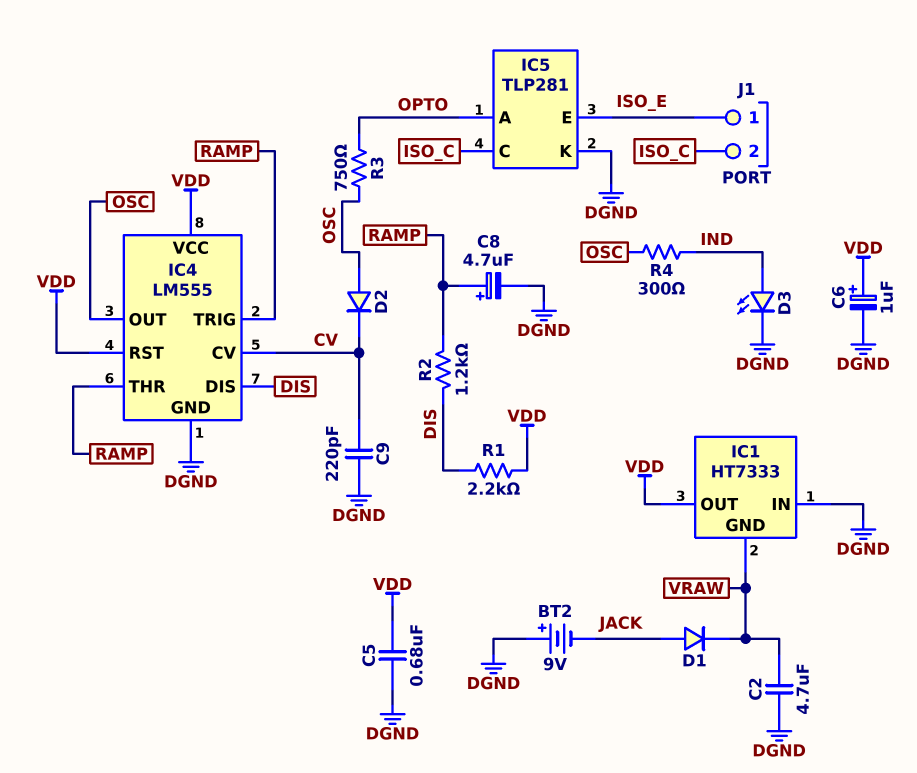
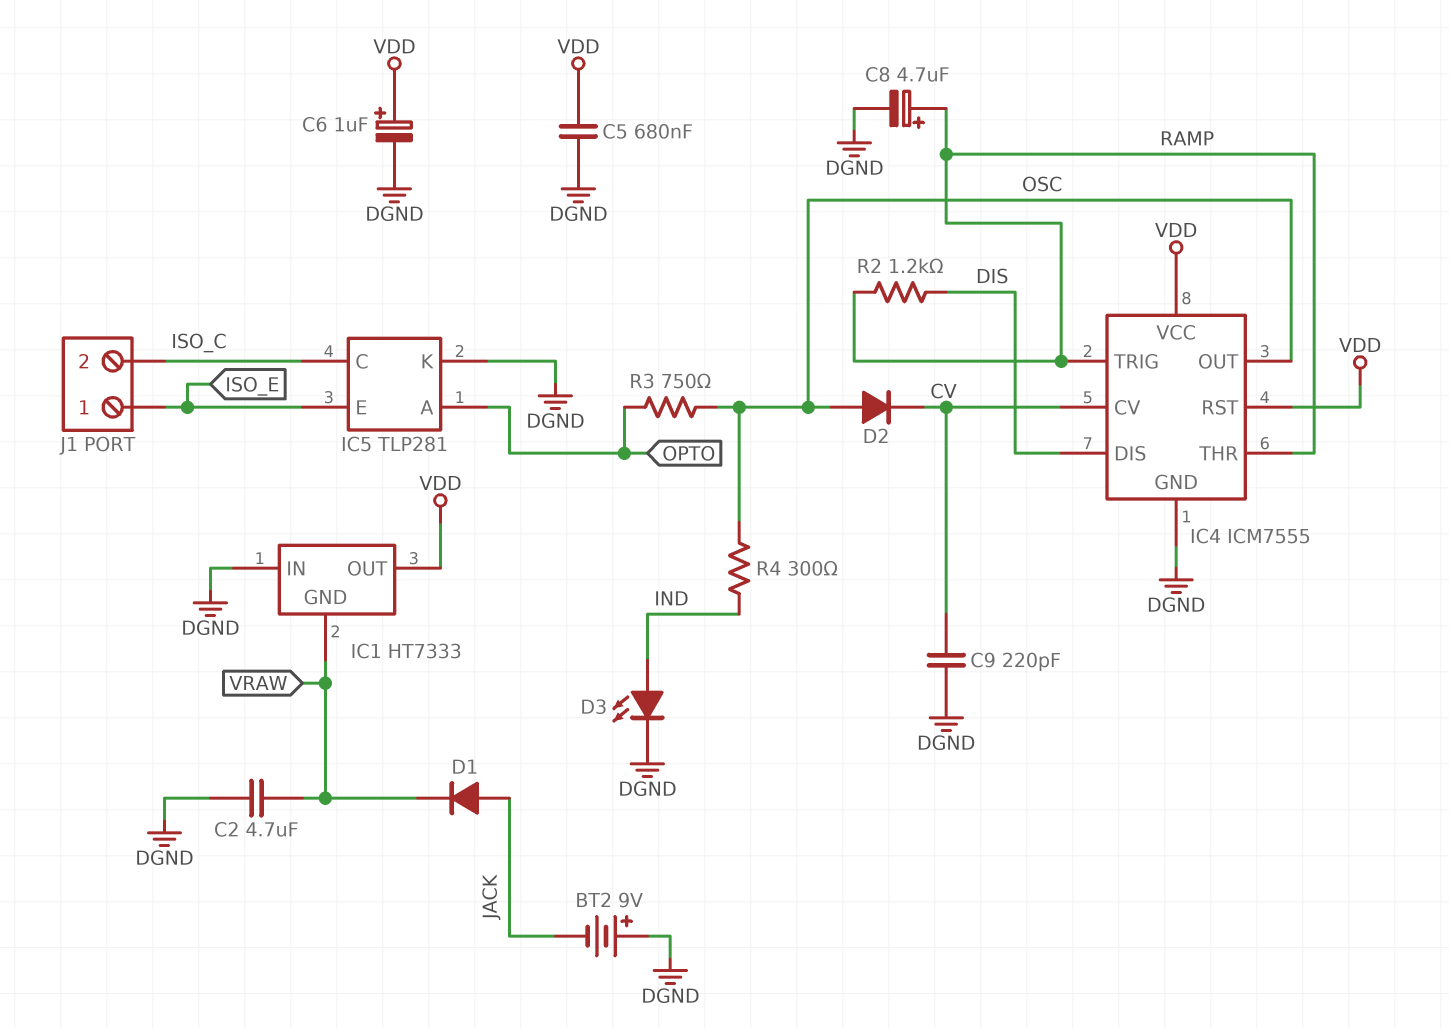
IC4: LM555 -> ICM7555
R1: 2.2k (DIS, VDD) -> none

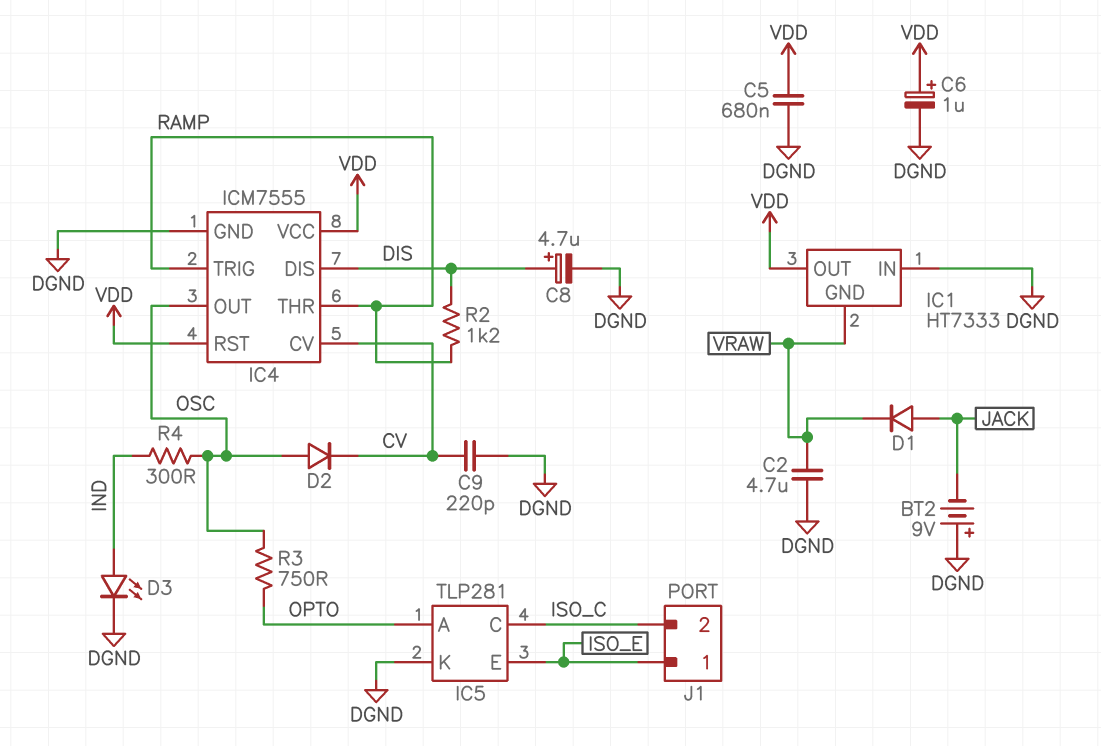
C8: 4.7uF (plus RAMP, minus DGND) -> 4.7uF (plus DIS, minus DGND)

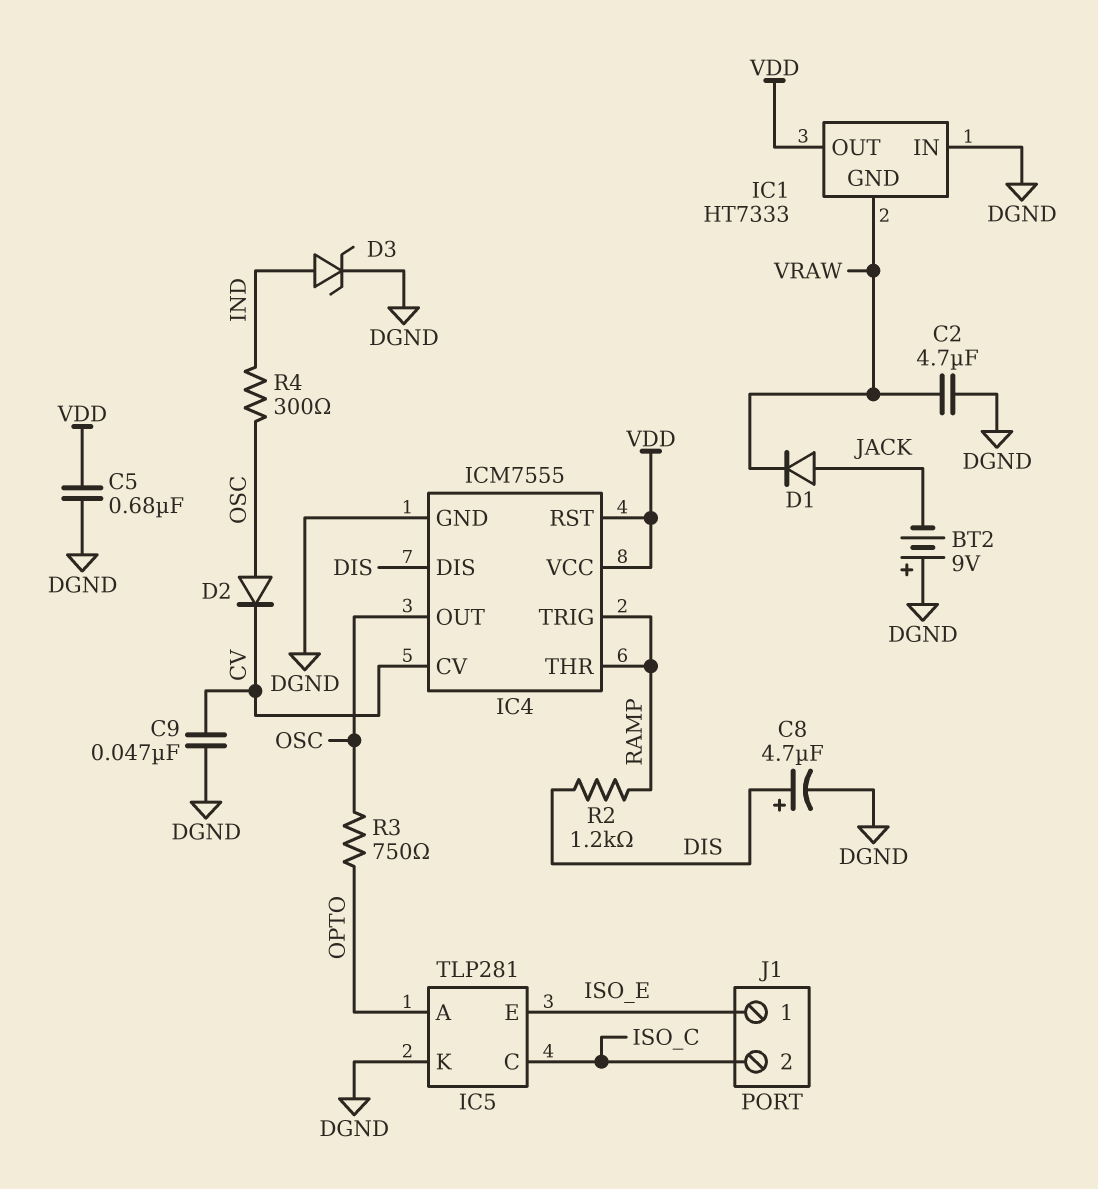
C6: 1uF (plus VDD, minus DGND) -> none
C9: 220pF (CV, DGND) -> 47nF (CV, DGND)
D3: LED (A IND, K DGND) -> zener (A IND, K DGND)

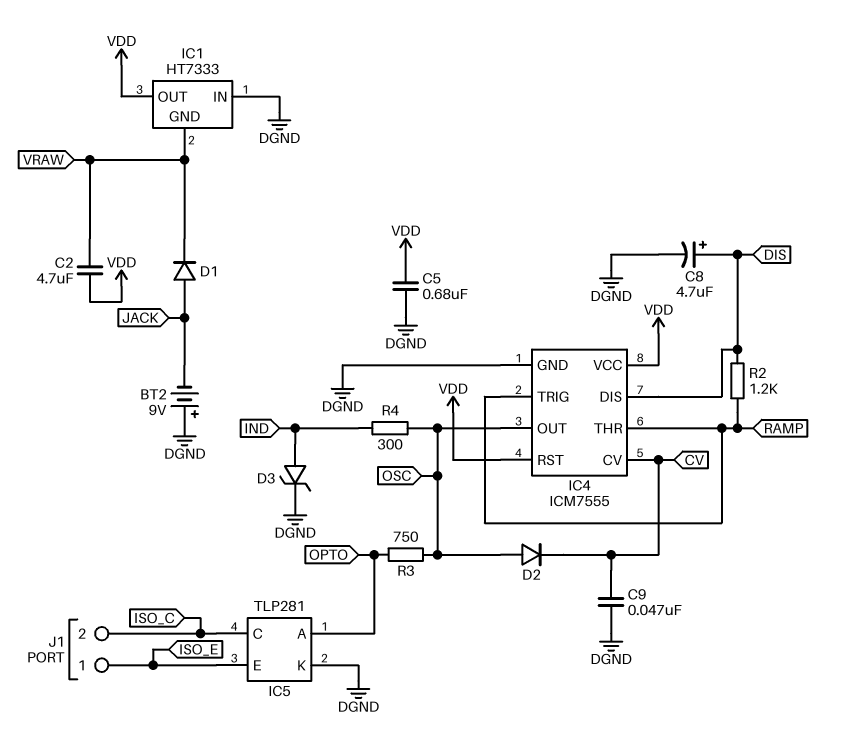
C2: 4.7uF (DGND, VRAW) -> 4.7uF (VDD, VRAW)

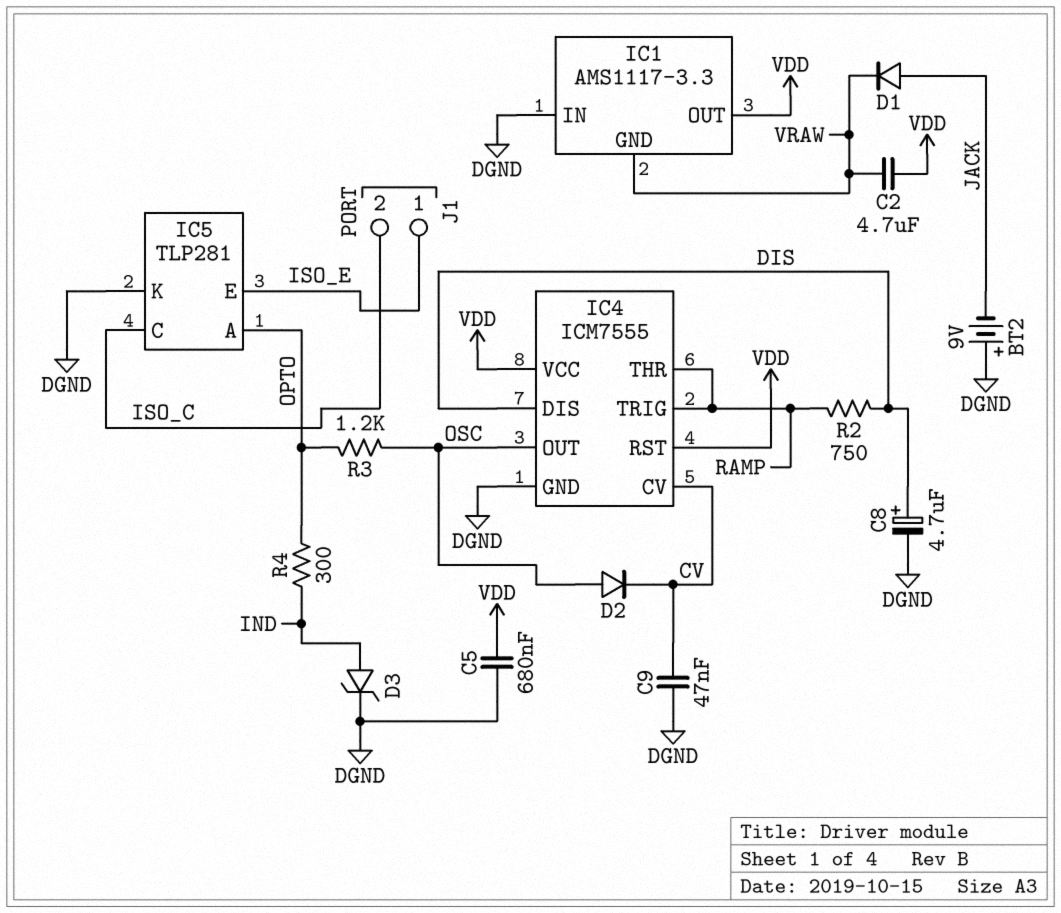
IC1: HT7333 -> AMS1117-3.3
R2: 1.2k (DIS, RAMP) -> 750 (DIS, RAMP)
R3: 750 (OPTO, OSC) -> 1.2k (OPTO, OSC)
R4: 300 (IND, OSC) -> 300 (IND, OPTO)

